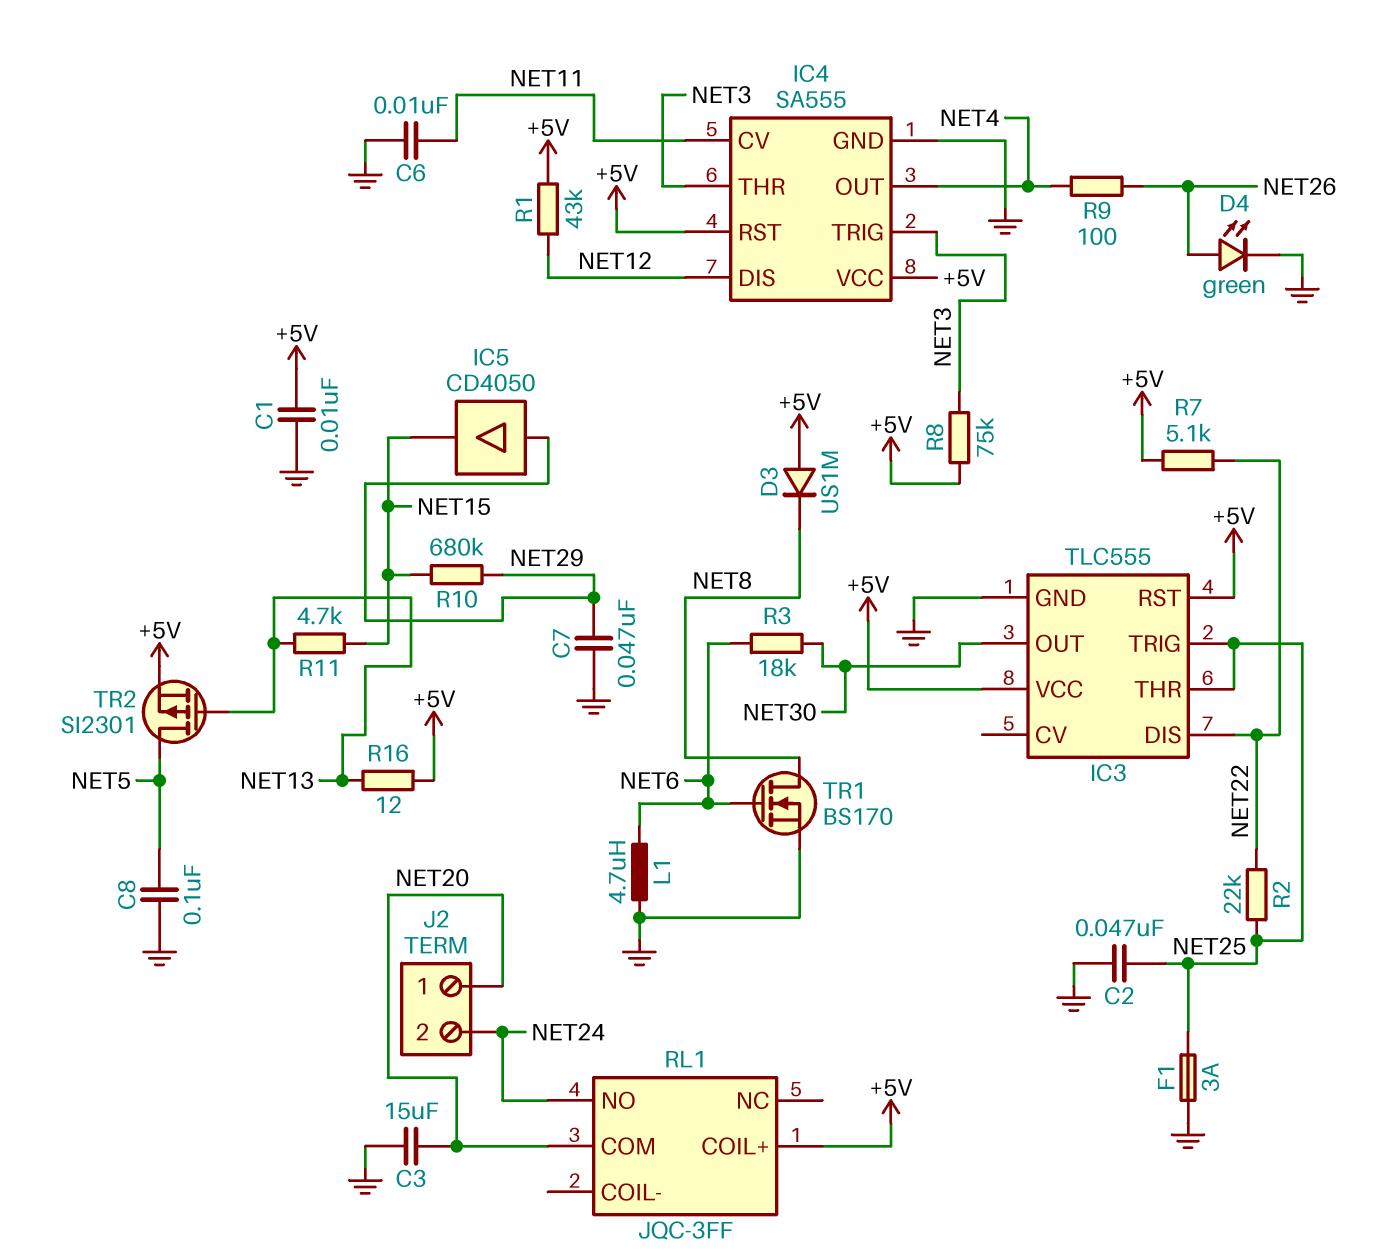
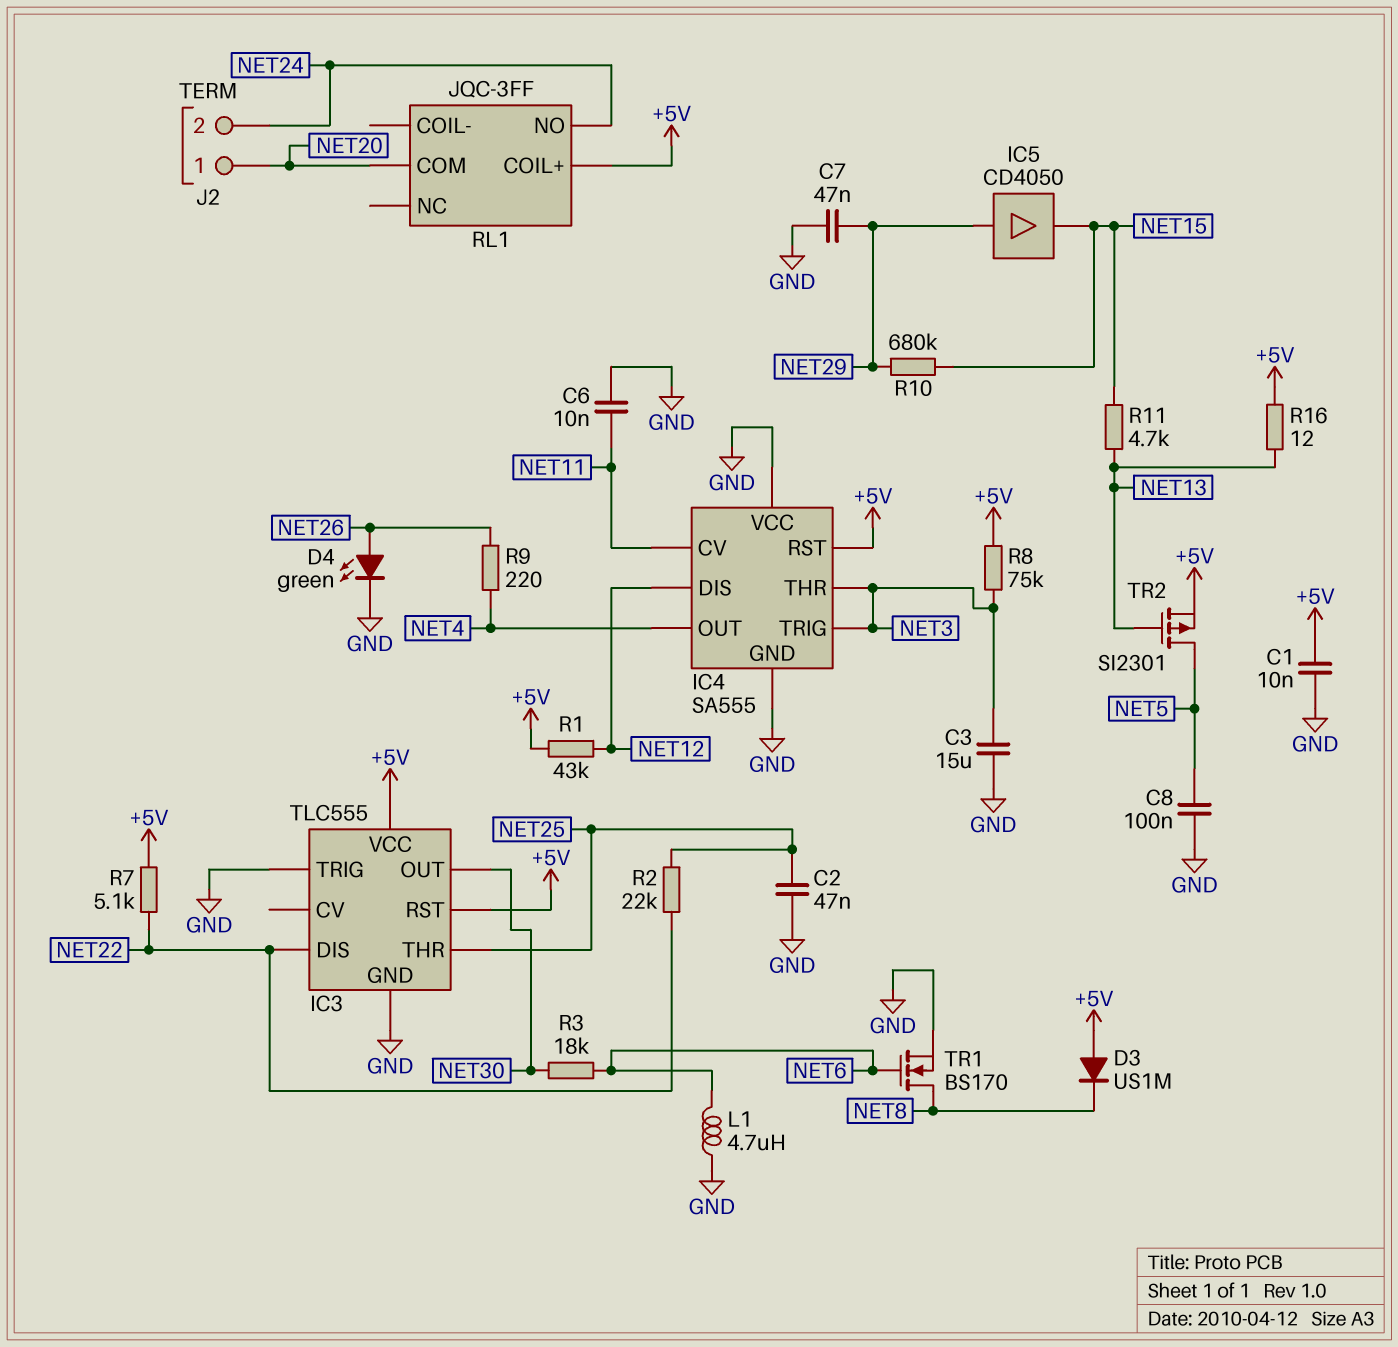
C3: 15uF (GND, NET20) -> 15uF (GND, NET3)
F1: 3A (GND, NET25) -> none
IC3 pin TRIG: NET25 -> GND
IC4 pin VCC: +5V -> GND
R9: 100 (NET4, NET26) -> 220 (NET4, NET26)

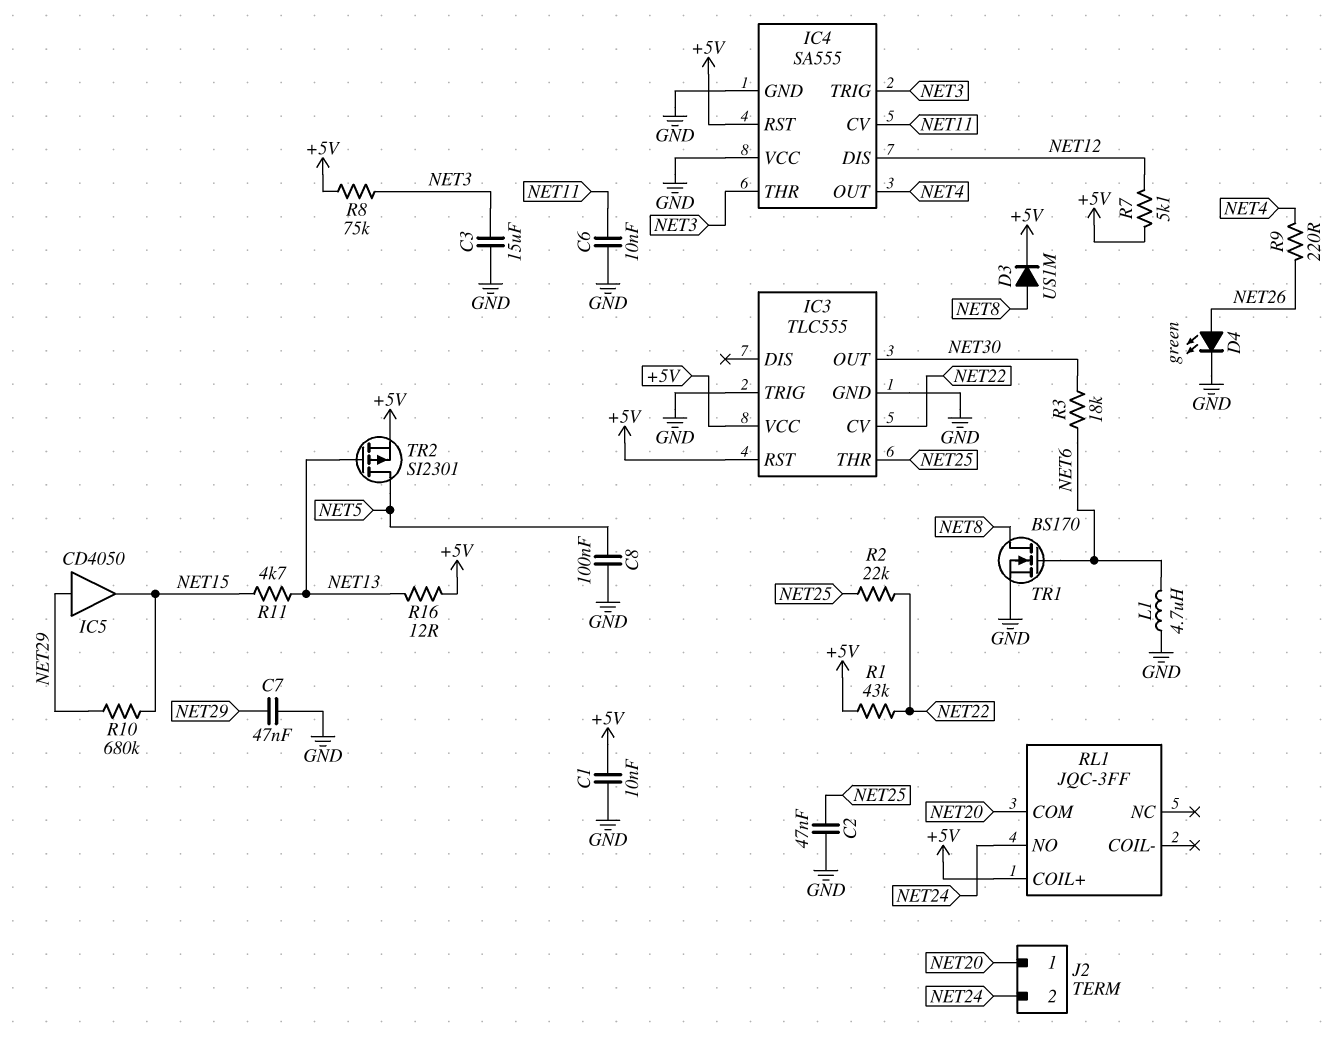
D3: diode US1M (A +5V, K NET8) -> diode US1M (A NET8, K +5V)
IC3 pin CV: none -> NET22
IC3 pin DIS: NET22 -> none
R1: 43k (+5V, NET12) -> 43k (+5V, NET22)
R7: 5.1k (+5V, NET22) -> 5.1k (+5V, NET12)

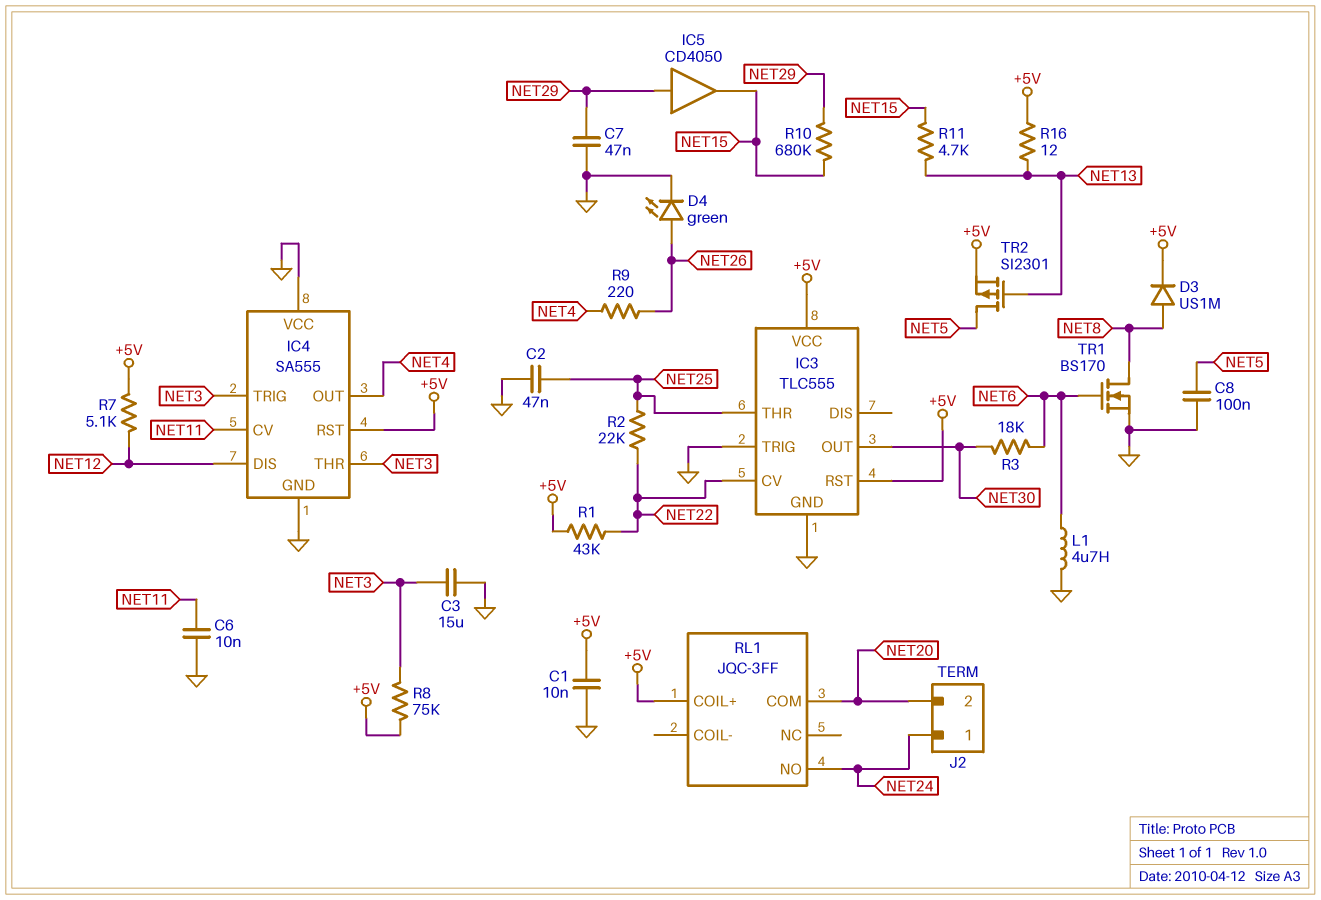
J2 pin 1: NET20 -> NET24
J2 pin 2: NET24 -> NET20

